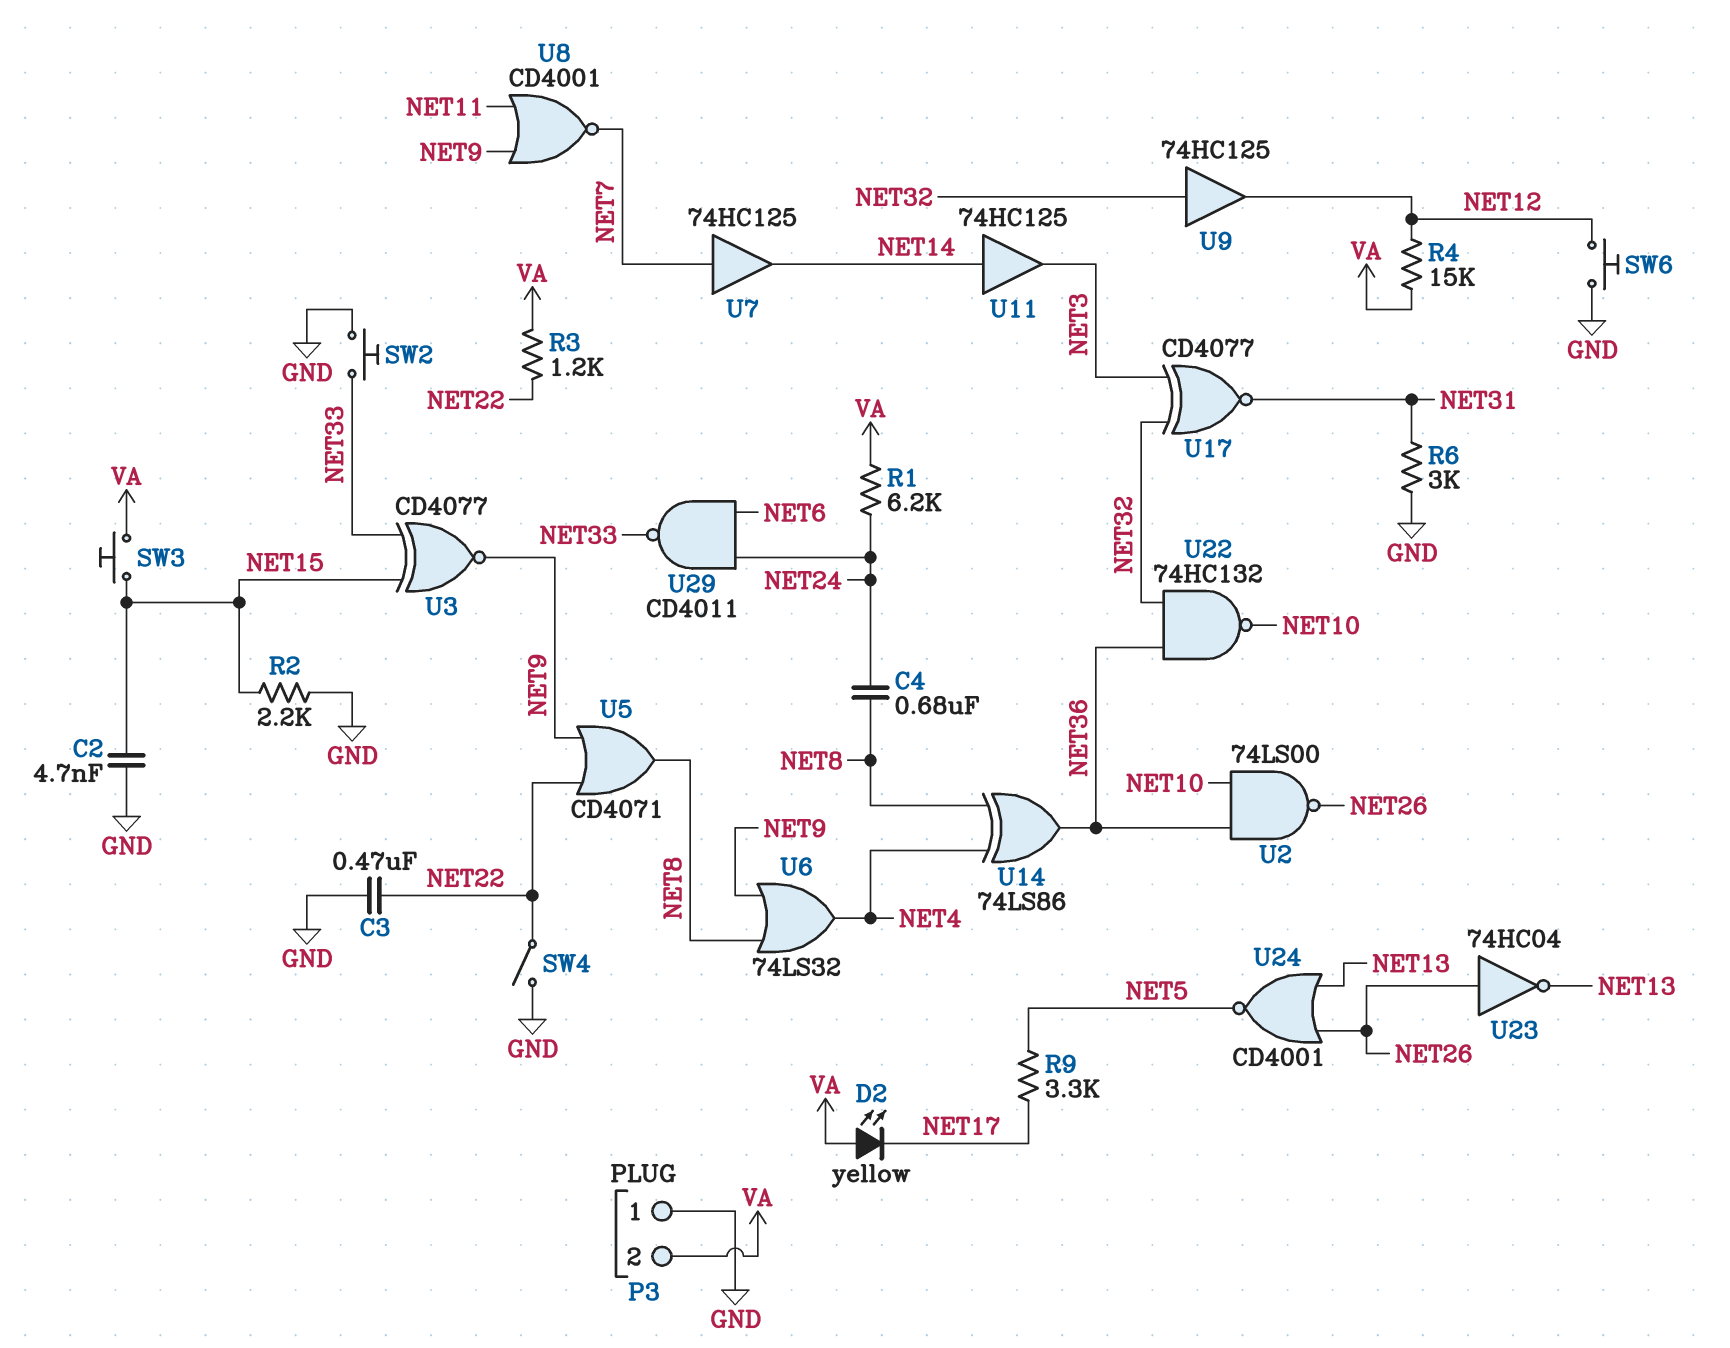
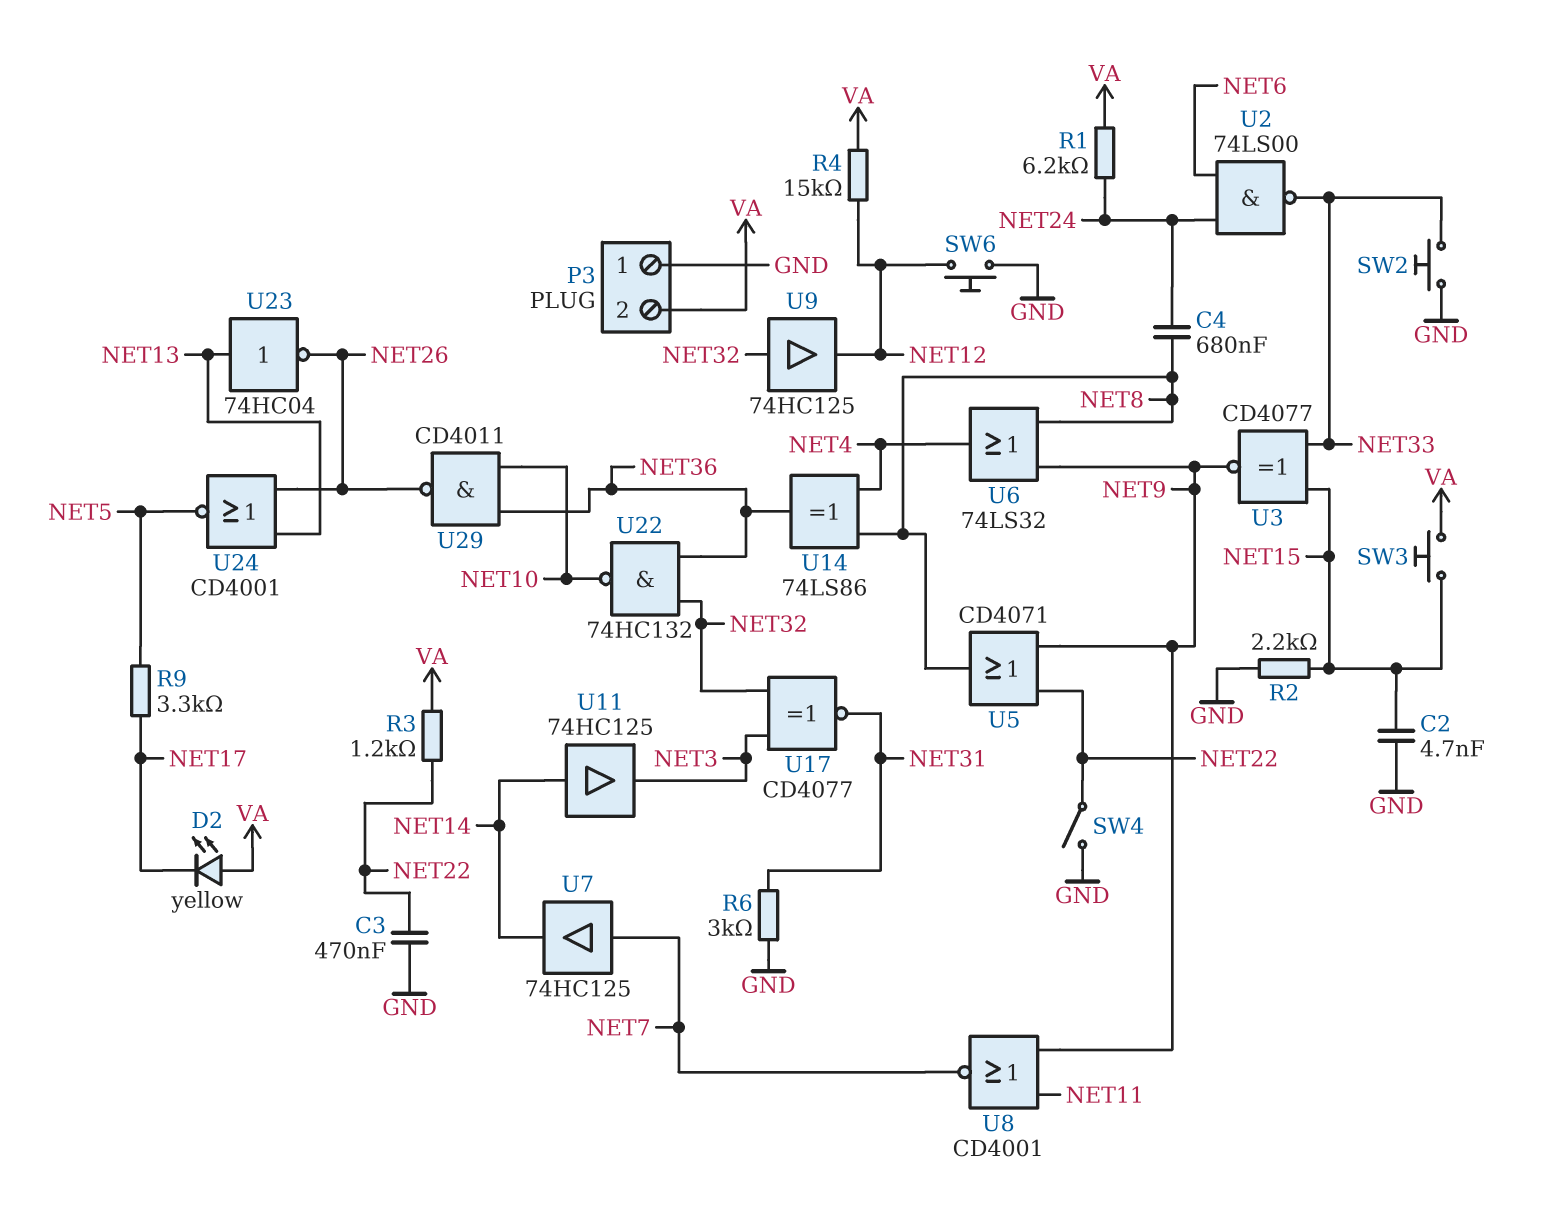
U2: NAND 74LS00 (in NET10, in NET36, out NET26) -> NAND 74LS00 (in NET6, in NET24, out NET33)
U23: NOT 74HC04 (in NET26, out NET13) -> NOT 74HC04 (in NET13, out NET26)
U29: NAND CD4011 (in NET6, in NET24, out NET33) -> NAND CD4011 (in NET10, in NET36, out NET26)

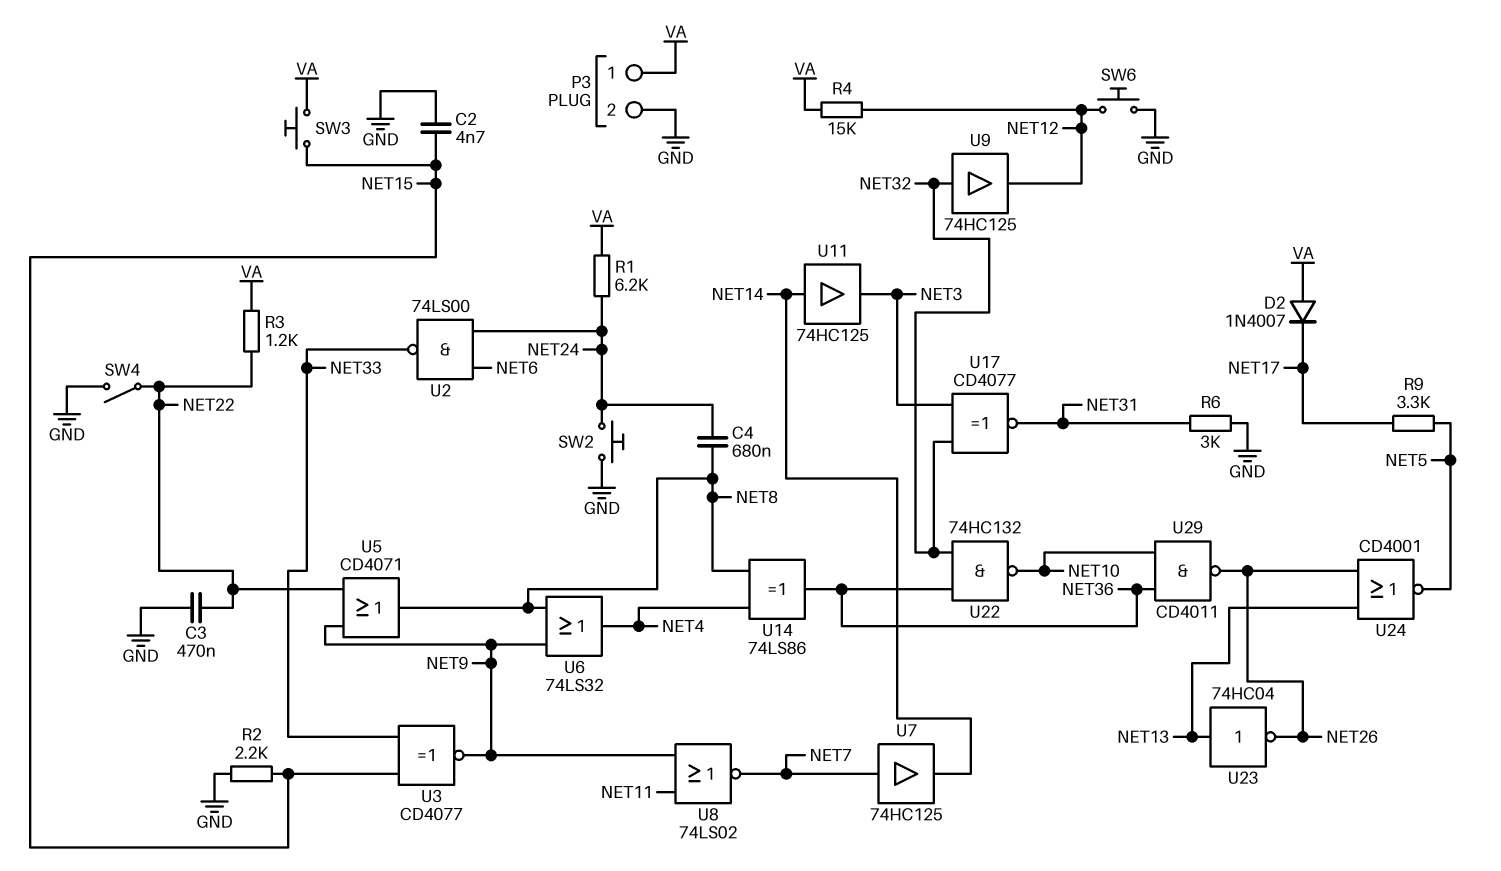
D2: LED yellow (A VA, K NET17) -> diode 1N4007 (A VA, K NET17)
P3 pin 1: GND -> VA
P3 pin 2: VA -> GND
SW2: button (GND, NET33) -> button (GND, NET24)
U8: NOR CD4001 (in NET9, in NET11, out NET7) -> NOR 74LS02 (in NET9, in NET11, out NET7)

